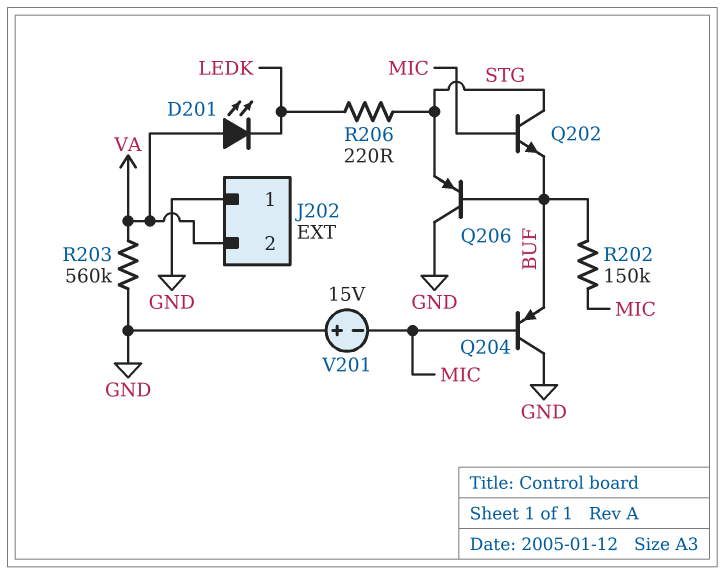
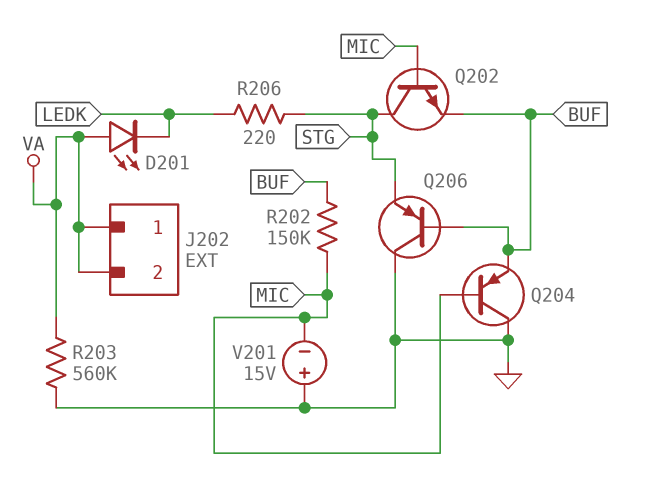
J202 pin 1: GND -> VA

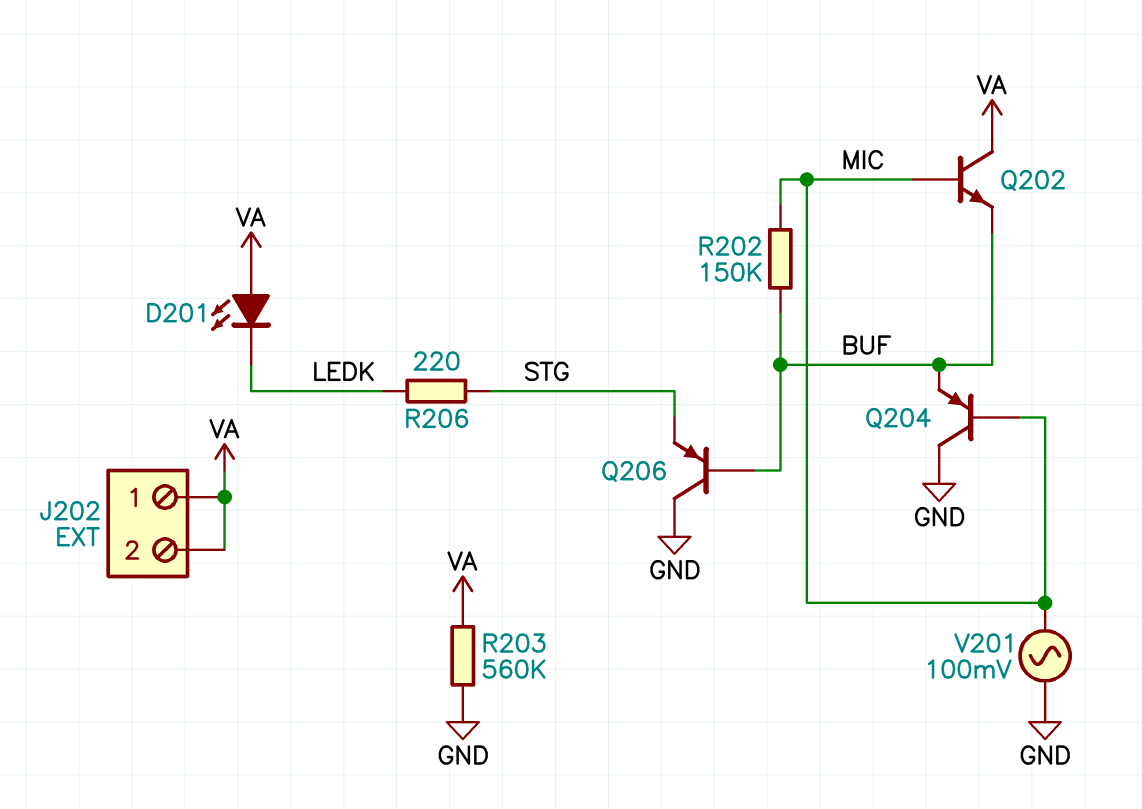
Q202: NPN (B MIC, C STG, E BUF) -> NPN (B MIC, C VA, E BUF)
V201: 15V (plus GND, minus MIC) -> AC 100mV (GND, MIC)

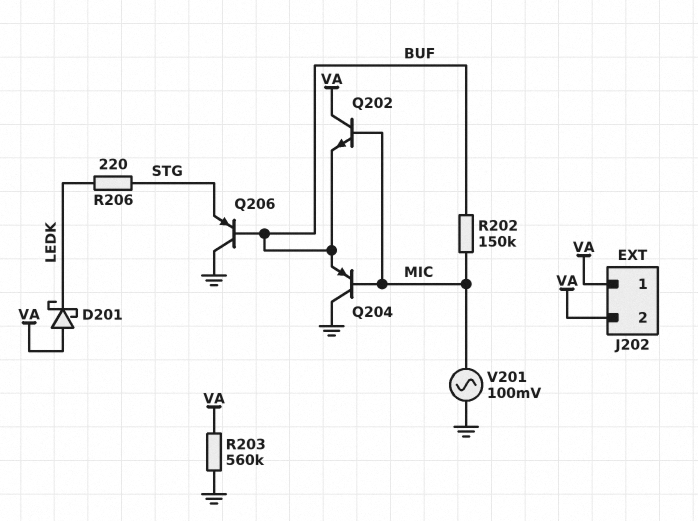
D201: LED (A VA, K LEDK) -> schottky (A VA, K LEDK)

